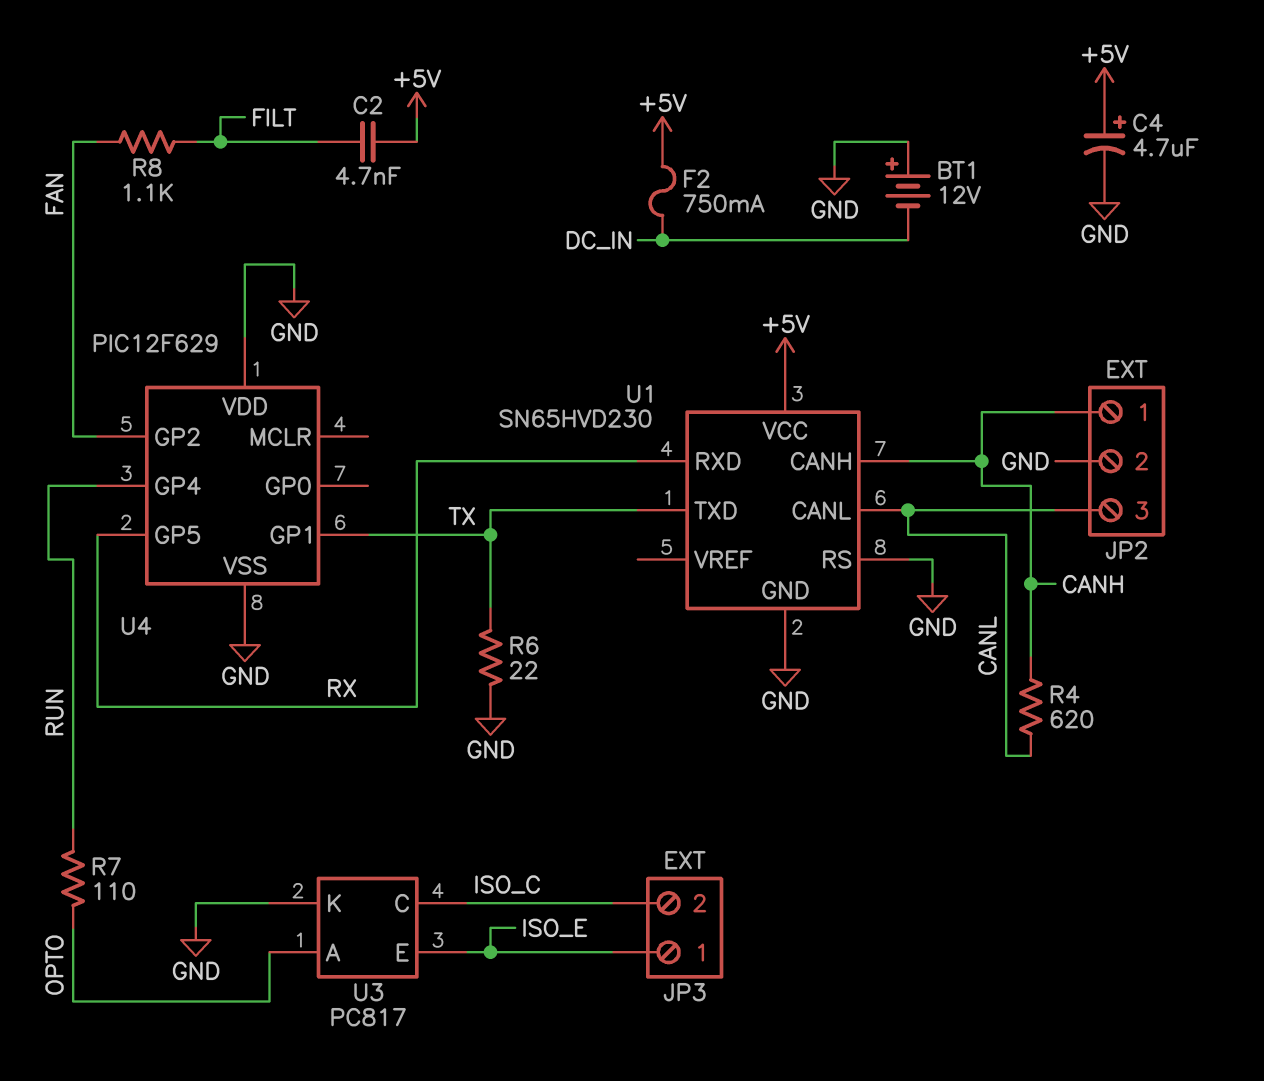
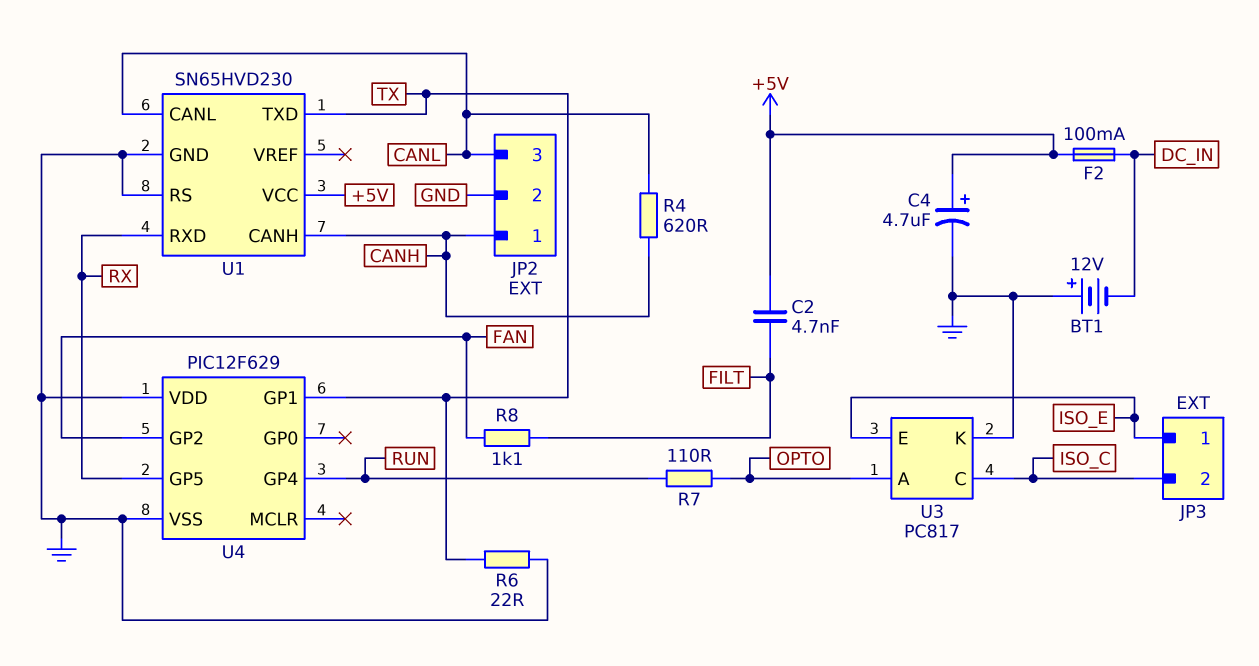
F2: 750mA (+5V, DC_IN) -> 100mA (+5V, DC_IN)

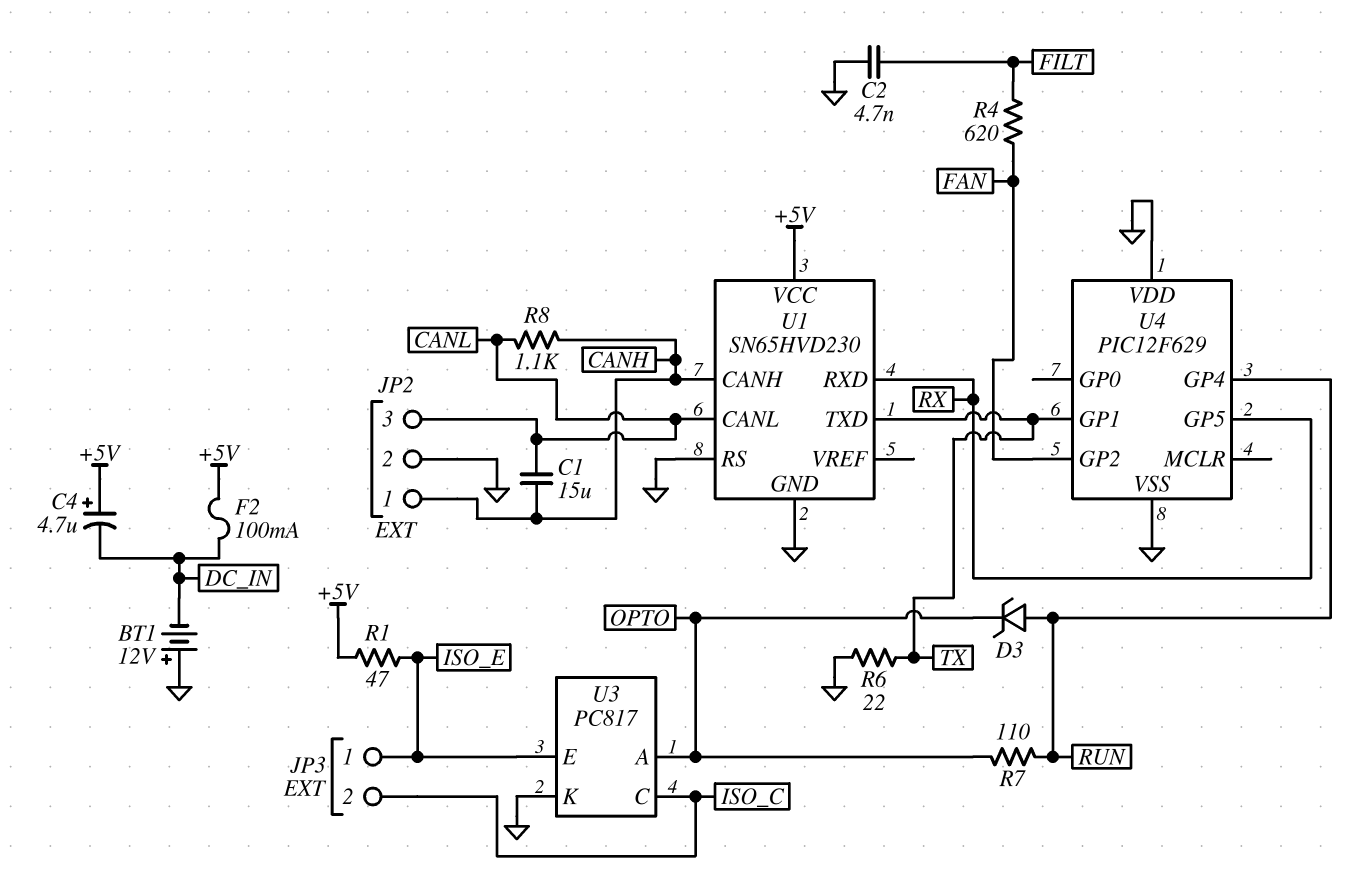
C1: none -> 15uF (CANH, CANL)
C2: 4.7nF (+5V, FILT) -> 4.7nF (FILT, GND)
C4: 4.7uF (plus +5V, minus GND) -> 4.7uF (plus +5V, minus DC_IN)
D3: none -> zener (A RUN, K OPTO)
R1: none -> 47 (+5V, ISO_E)
R4: 620 (CANH, CANL) -> 620 (FAN, FILT)
R8: 1.1k (FAN, FILT) -> 1.1k (CANH, CANL)

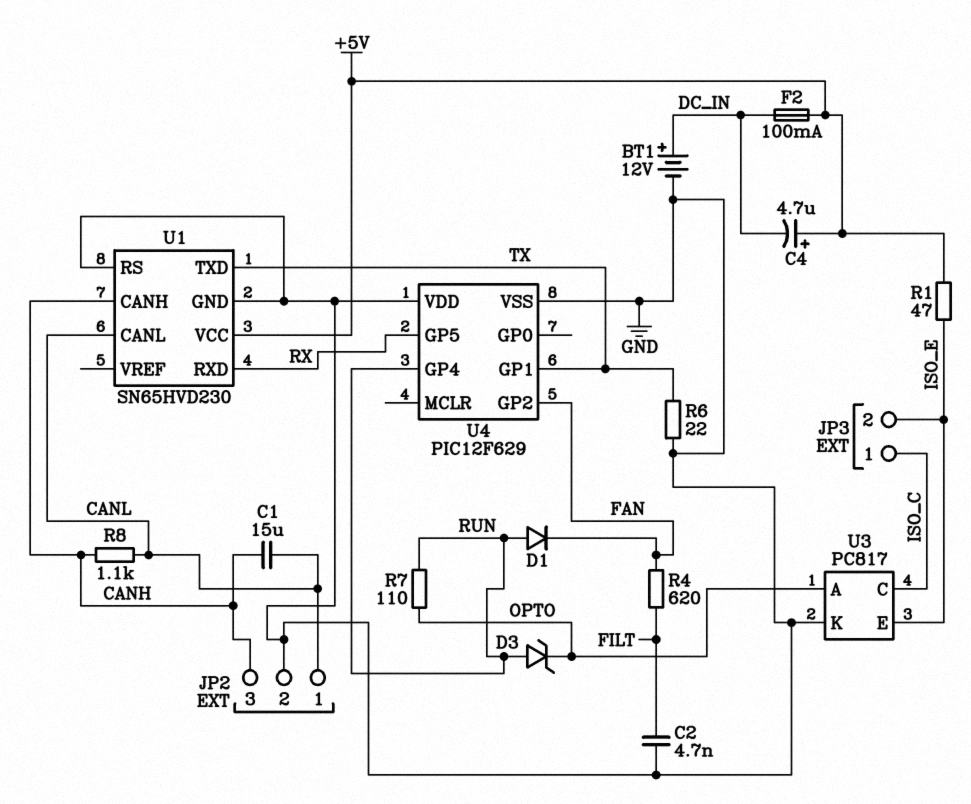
BT1: 12V (plus GND, minus DC_IN) -> 12V (plus DC_IN, minus GND)
D1: none -> diode (A RUN, K FAN)
JP2 pin 1: CANH -> CANL
JP2 pin 3: CANL -> CANH
JP3 pin 1: ISO_E -> ISO_C
JP3 pin 2: ISO_C -> ISO_E

